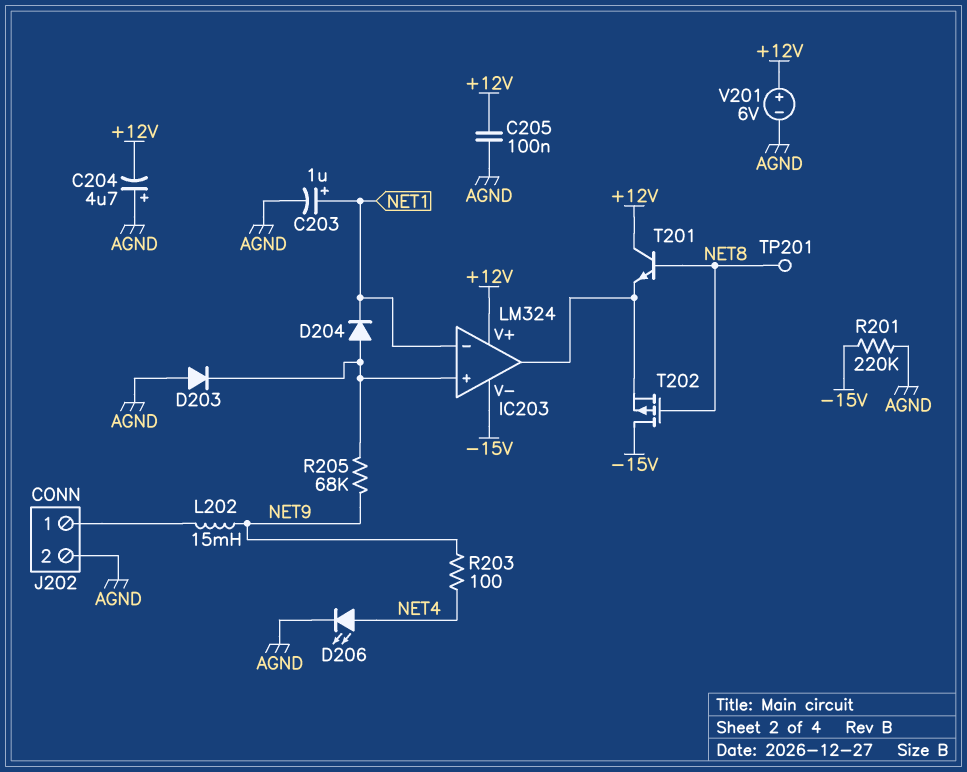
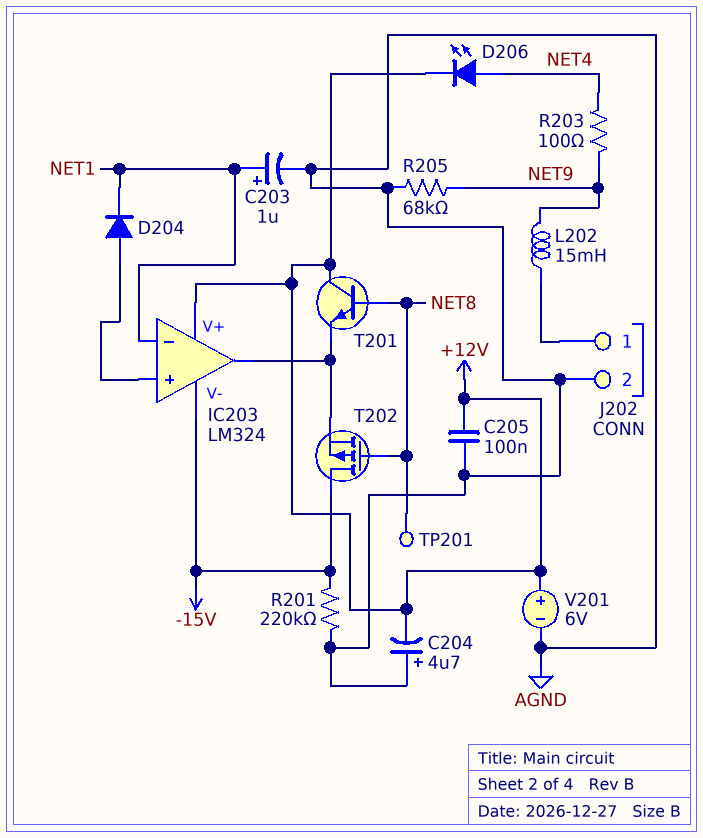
D203: diode (A AGND, K IC203/in+) -> none
D206: LED (A NET4, K AGND) -> LED (A NET4, K +12V)
R205: 68k (IC203/in+, NET9) -> 68k (AGND, NET9)

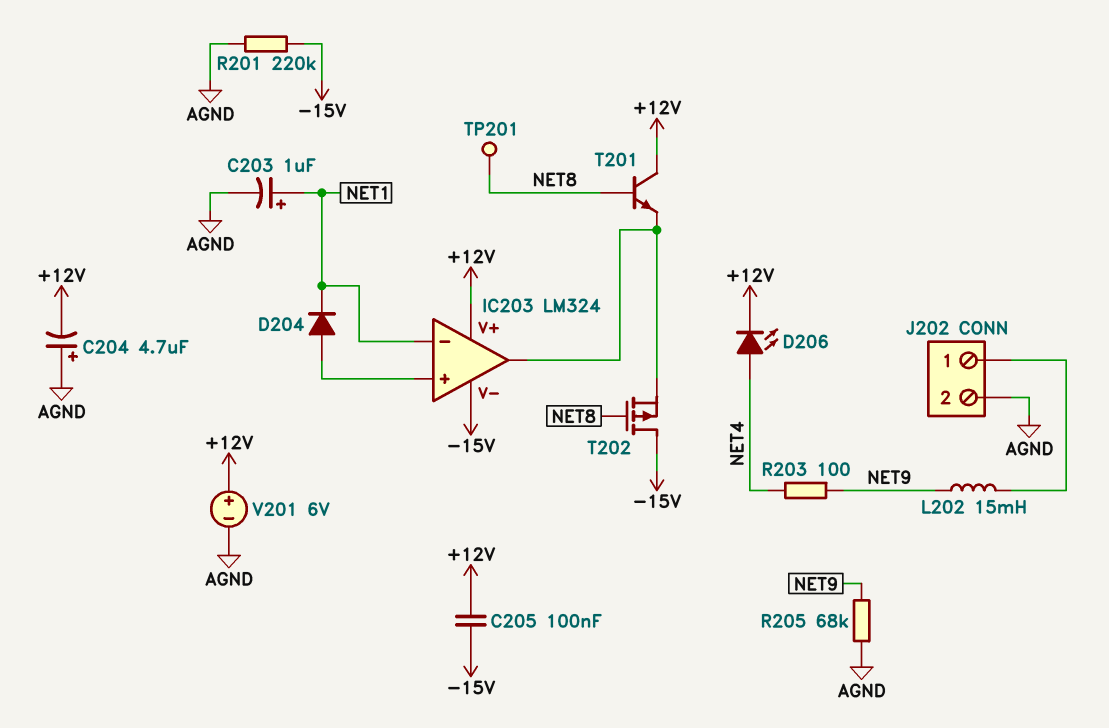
C205: 100nF (+12V, AGND) -> 100nF (+12V, -15V)

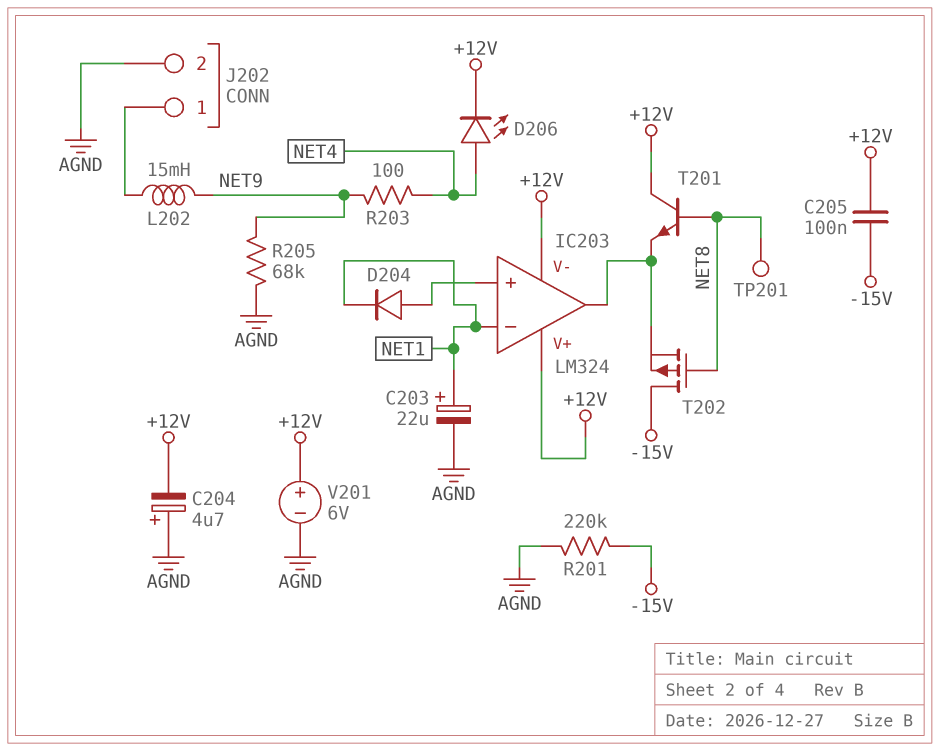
C203: 1uF (plus NET1, minus AGND) -> 22uF (plus NET1, minus AGND)
IC203 pin V-: -15V -> +12V

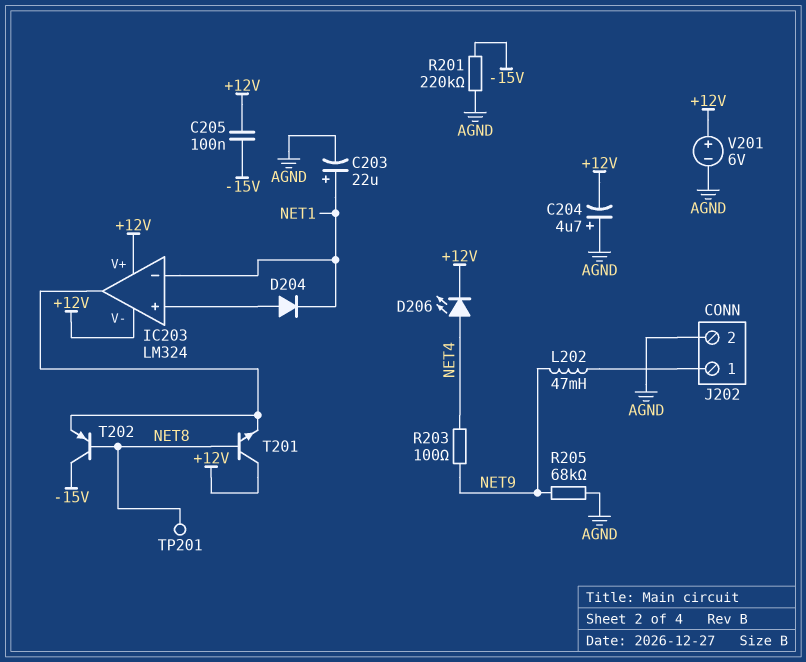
L202: 15mH (J202/1, NET9) -> 47mH (J202/1, NET9)
T202: PMOS (G NET8, D -15V, S IC203/out) -> PNP (B NET8, C -15V, E IC203/out)

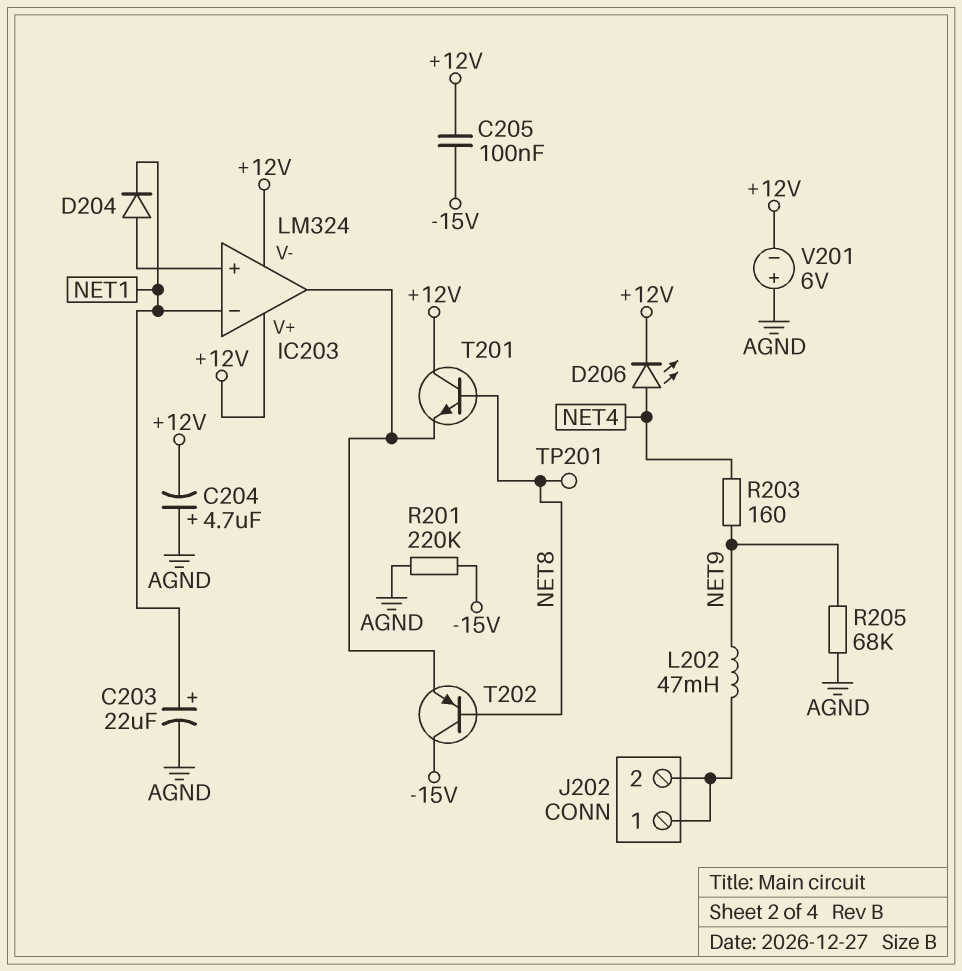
J202 pin 2: AGND -> J202/1
R203: 100 (NET4, NET9) -> 160 (NET4, NET9)
V201: 6V (plus +12V, minus AGND) -> 6V (plus AGND, minus +12V)

